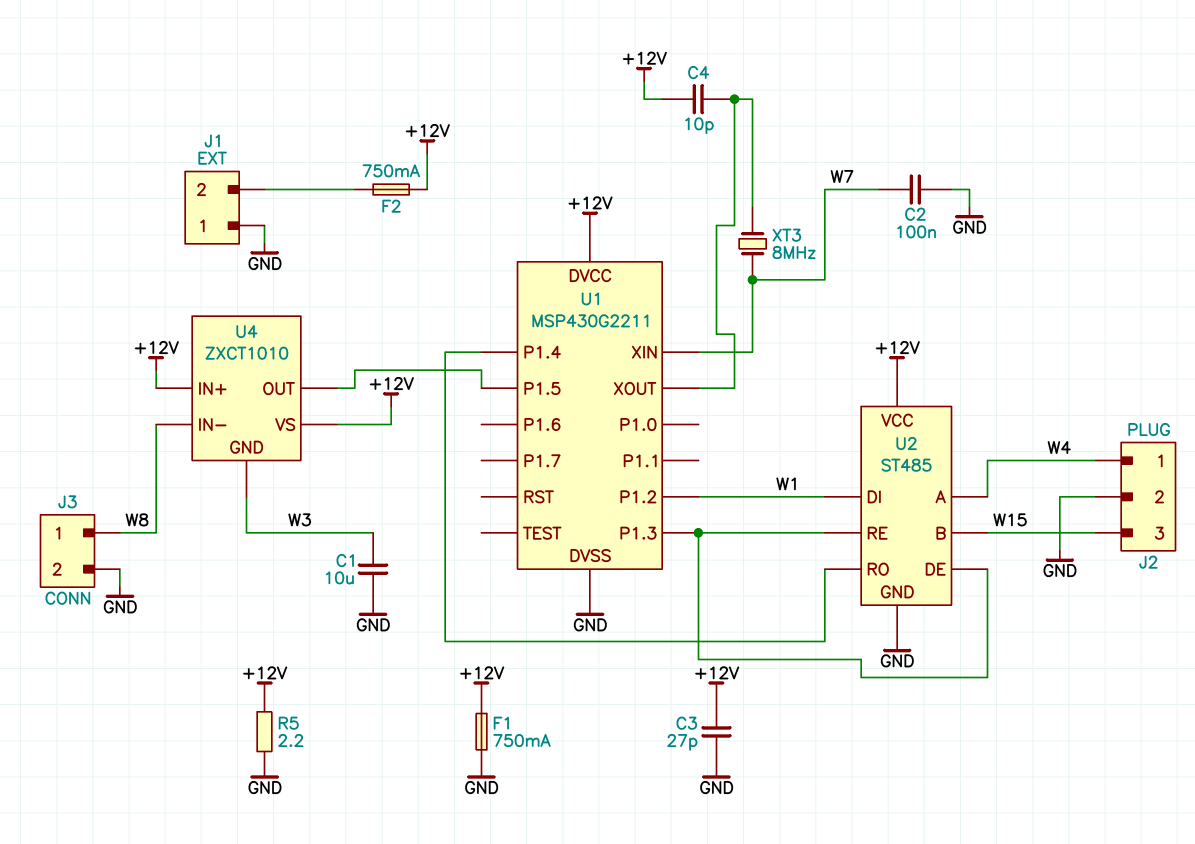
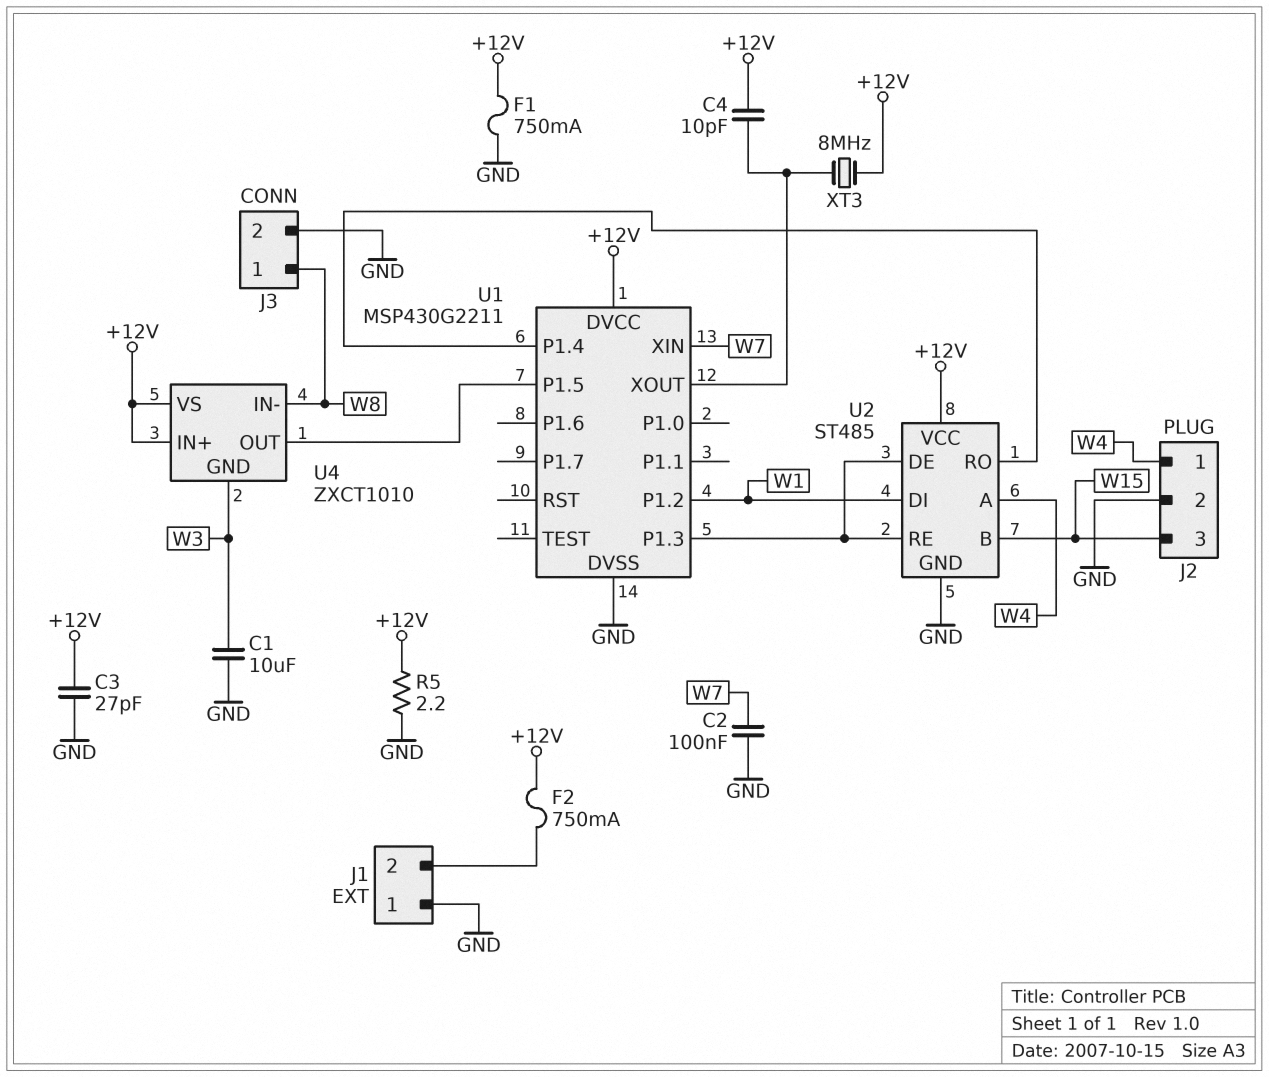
XT3: 8MHz (U1/XOUT, W7) -> 8MHz (+12V, U1/XOUT)

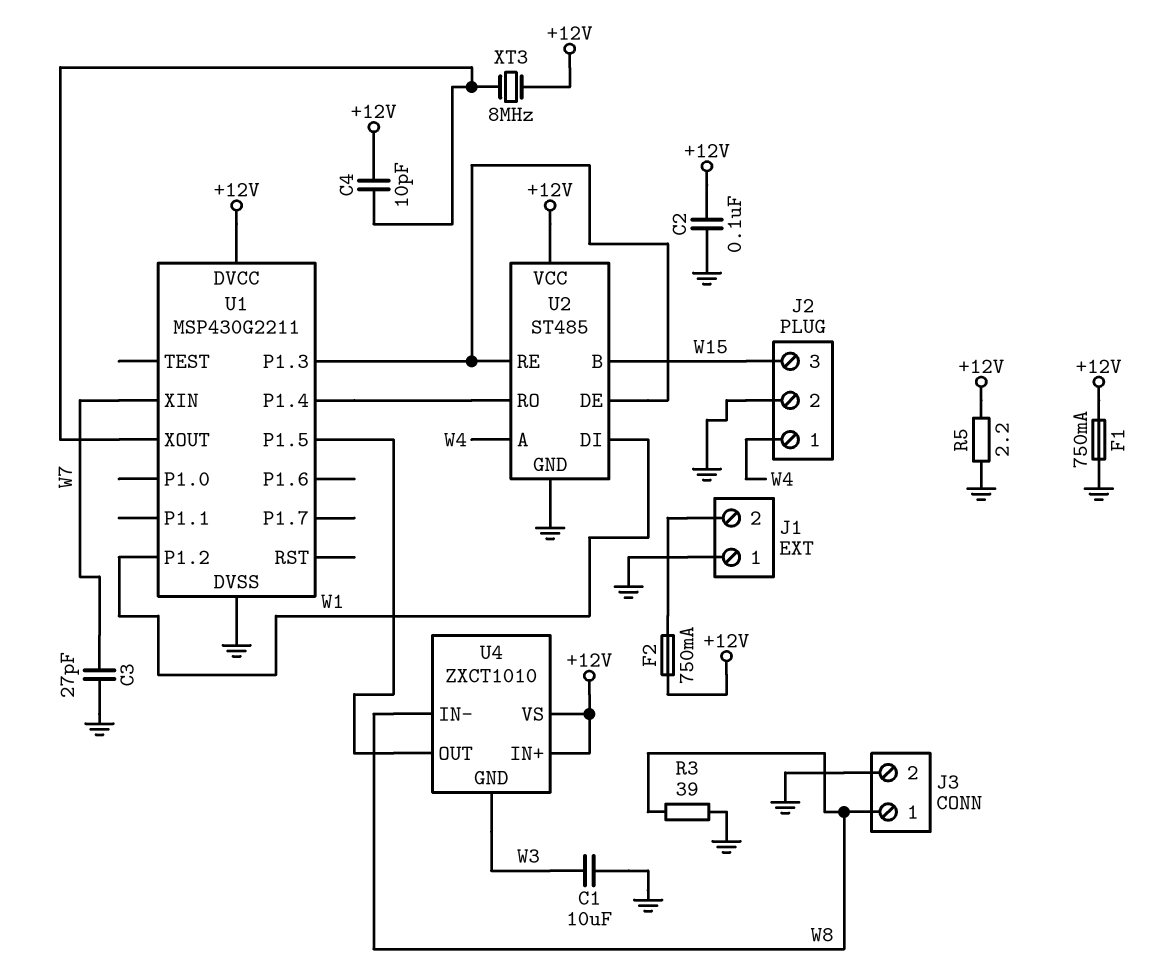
C2: 100nF (GND, W7) -> 100nF (+12V, GND)
C3: 27pF (+12V, GND) -> 27pF (GND, W7)
R3: none -> 39 (GND, W8)

